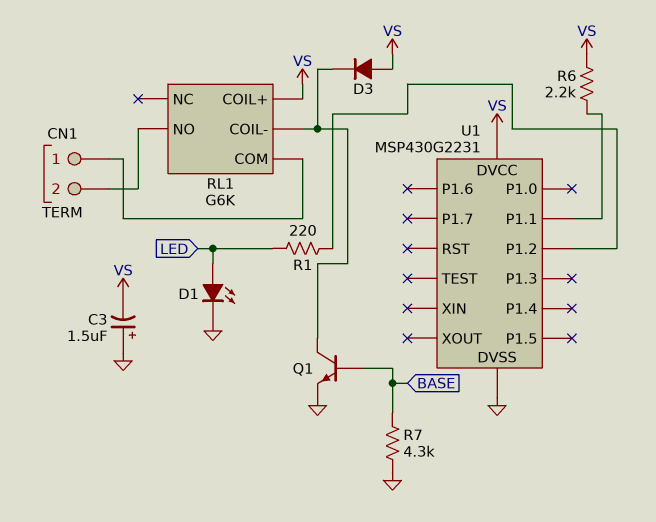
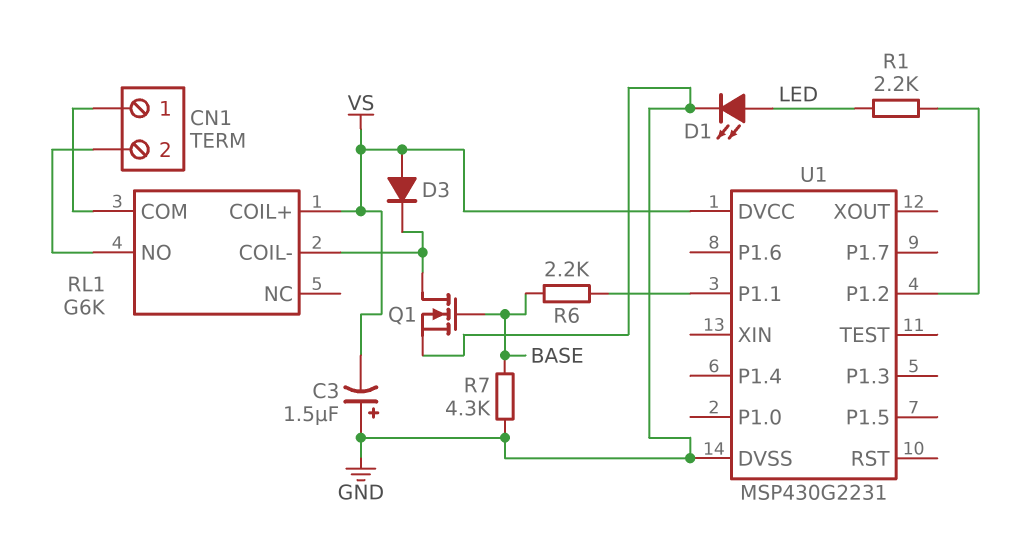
Q1: NPN (B BASE, C RL1/COIL-, E GND) -> NMOS (G BASE, D RL1/COIL-, S GND)
R1: 220 (LED, U1/P1.2) -> 2.2k (LED, U1/P1.2)
R6: 2.2k (U1/P1.1, VS) -> 2.2k (BASE, U1/P1.1)

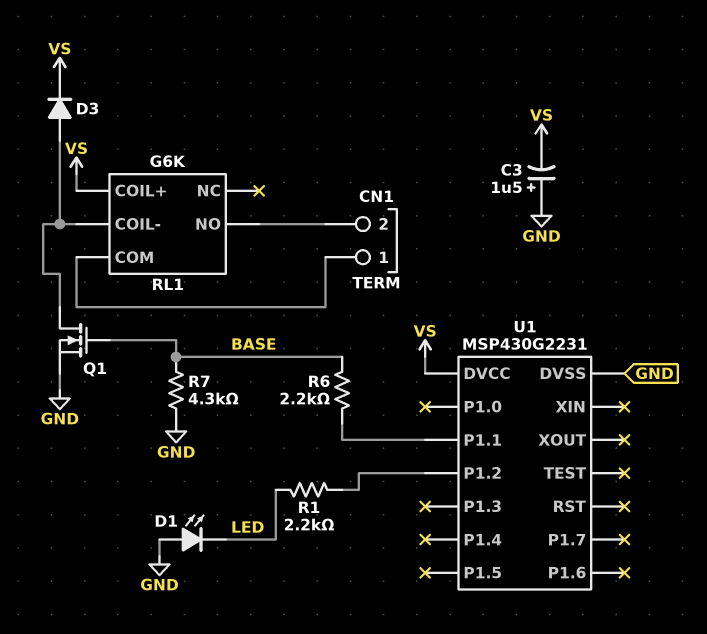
D1: LED (A LED, K GND) -> LED (A GND, K LED)
D3: diode (A VS, K RL1/COIL-) -> diode (A RL1/COIL-, K VS)

